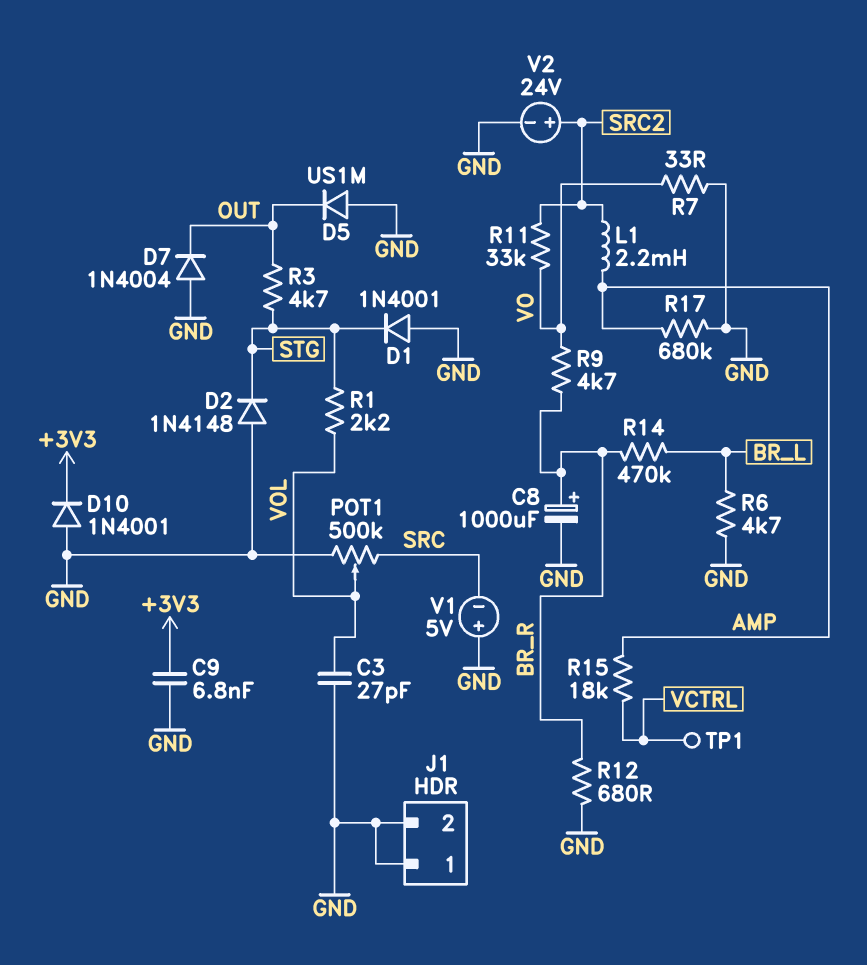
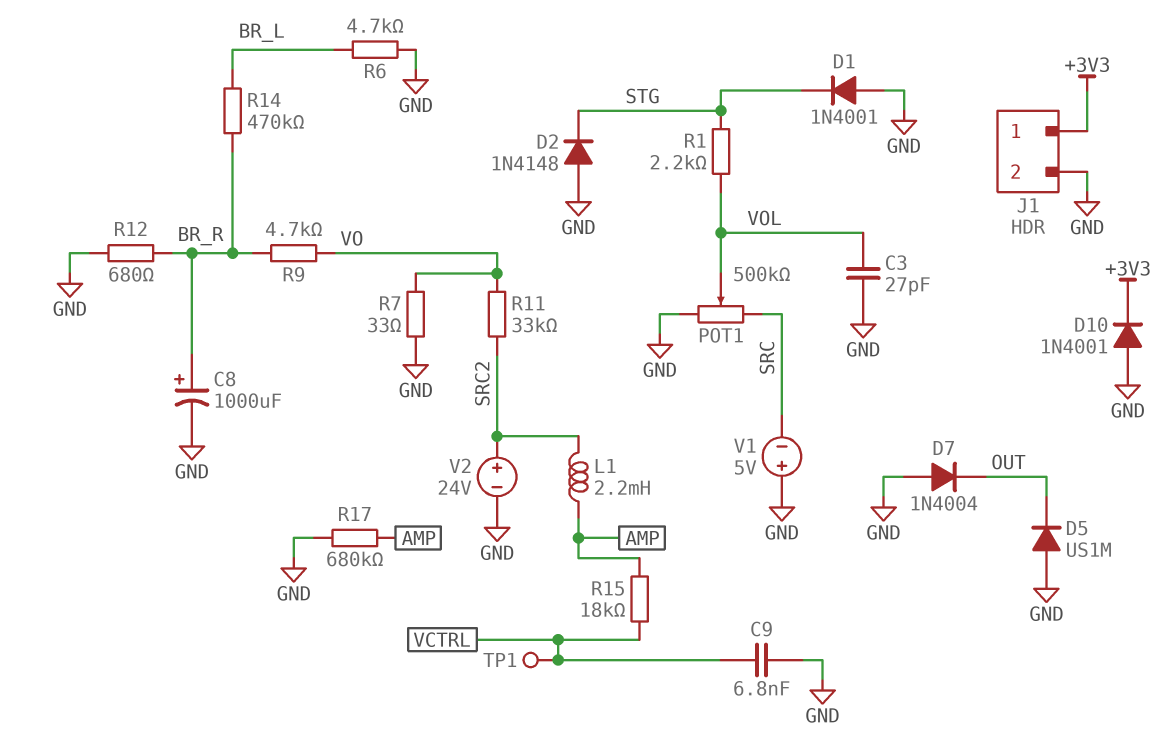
C9: 6.8nF (+3V3, GND) -> 6.8nF (GND, VCTRL)
J1 pin 1: GND -> +3V3
R3: 4.7k (OUT, STG) -> none

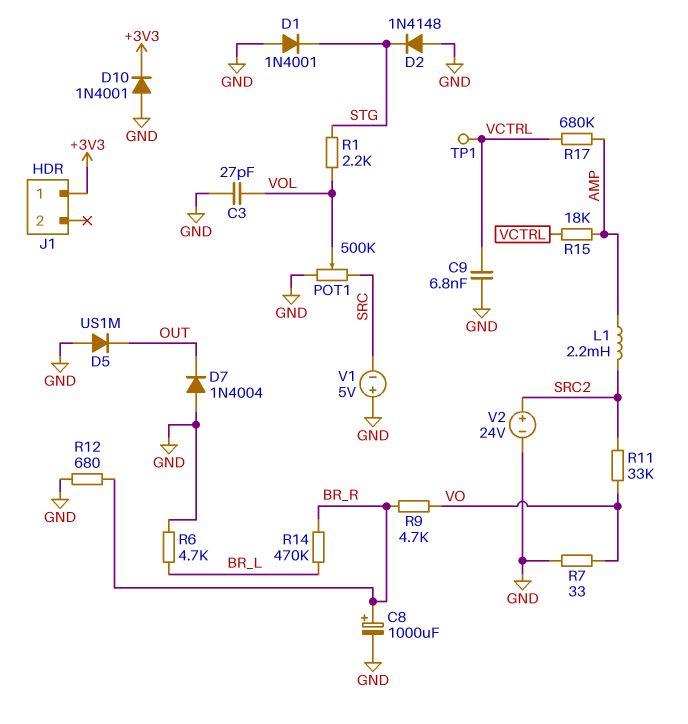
J1 pin 2: GND -> none
R17: 680k (AMP, GND) -> 680k (AMP, VCTRL)

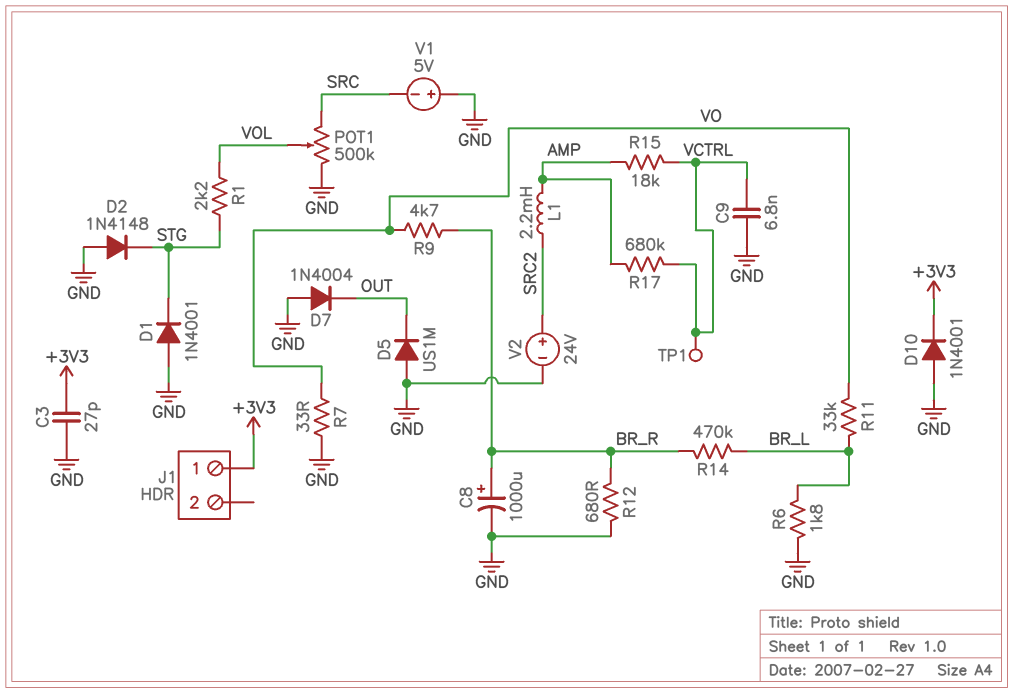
C3: 27pF (GND, VOL) -> 27pF (+3V3, GND)
R6: 4.7k (BR_L, GND) -> 1.8k (BR_L, GND)
R11: 33k (SRC2, VO) -> 33k (BR_L, VO)

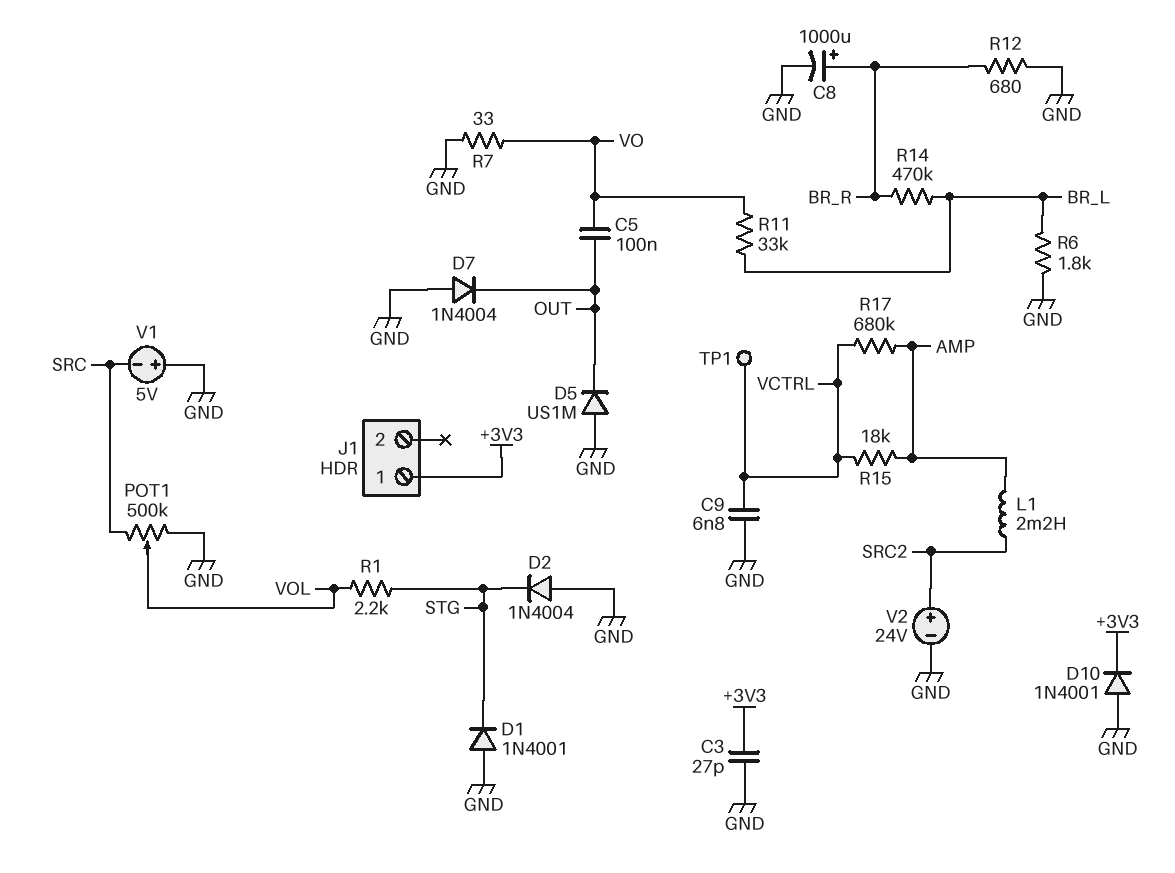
C5: none -> 100nF (OUT, VO)
D2: diode 1N4148 (A GND, K STG) -> diode 1N4004 (A GND, K STG)
R9: 4.7k (BR_R, VO) -> none

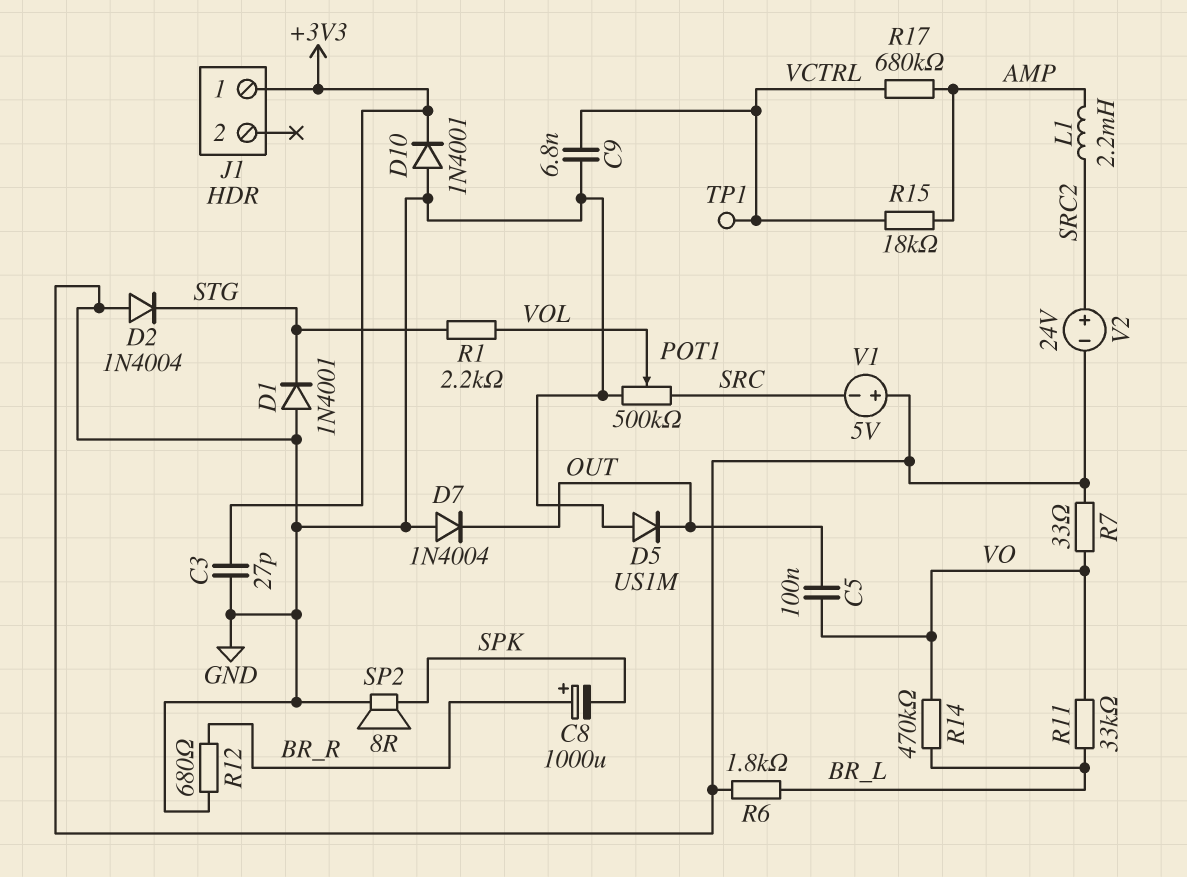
C8: 1000uF (plus BR_R, minus GND) -> 1000uF (plus BR_R, minus SPK)
R14: 470k (BR_L, BR_R) -> 470k (BR_L, VO)
SP2: none -> speaker 8R (GND, SPK)

